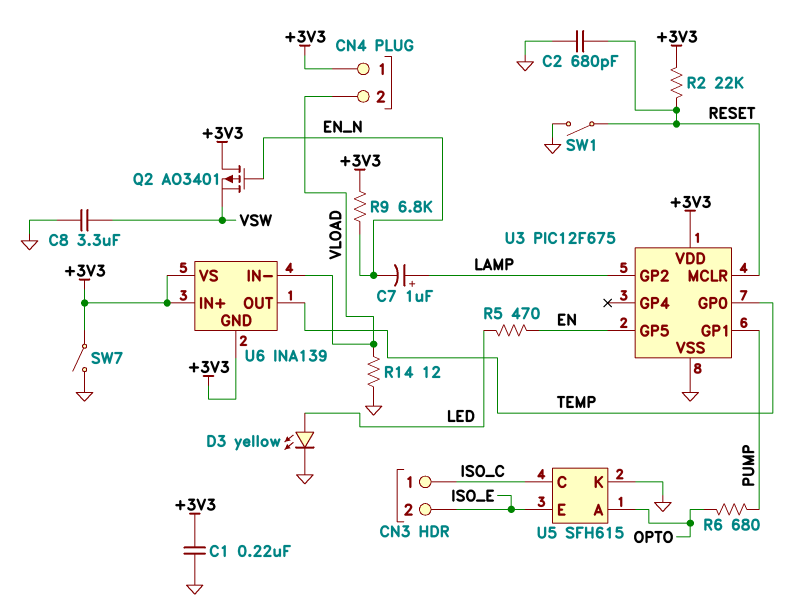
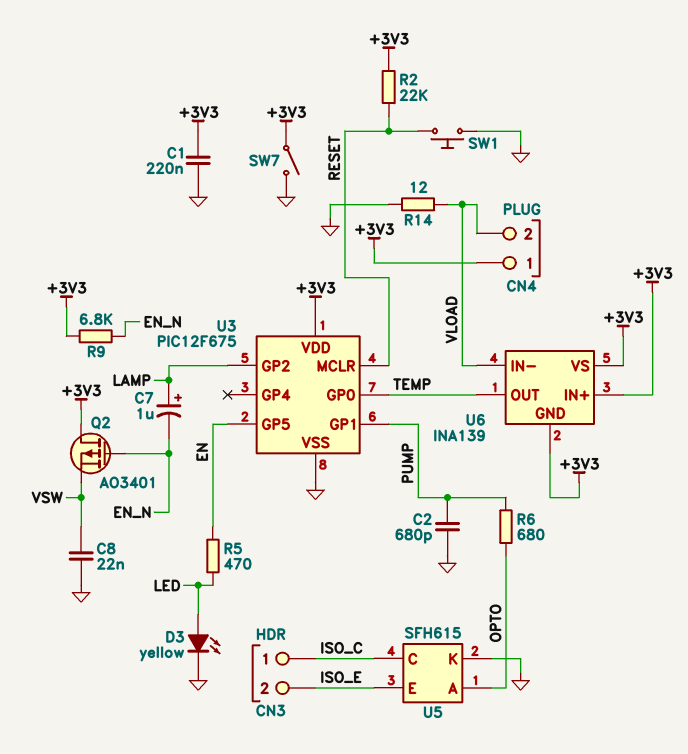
C2: 680pF (GND, RESET) -> 680pF (GND, PUMP)
C8: 3.3uF (GND, VSW) -> 22nF (GND, VSW)
SW1: switch (GND, RESET) -> button (GND, RESET)

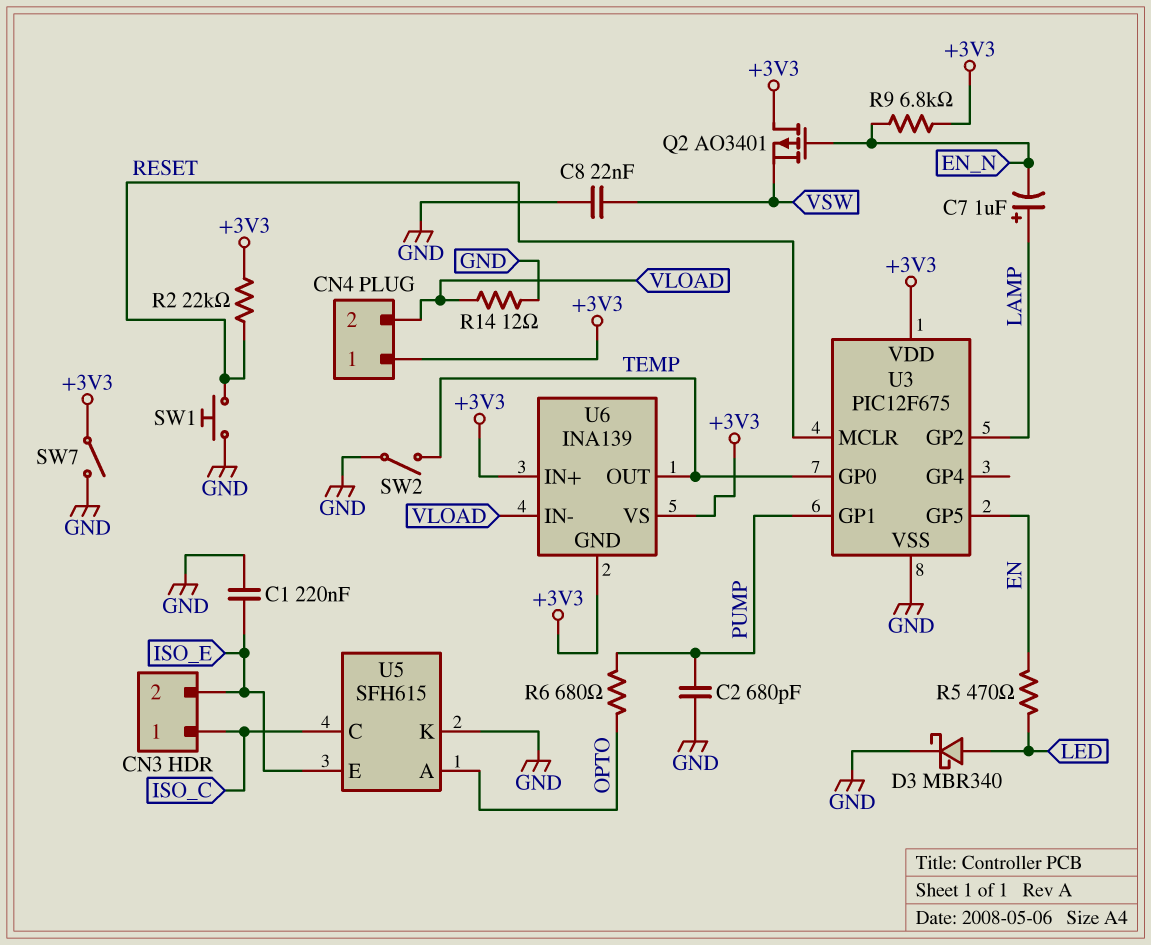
C1: 220nF (+3V3, GND) -> 220nF (GND, ISO_E)
D3: LED yellow (A LED, K GND) -> schottky MBR340 (A LED, K GND)
SW2: none -> switch (GND, TEMP)

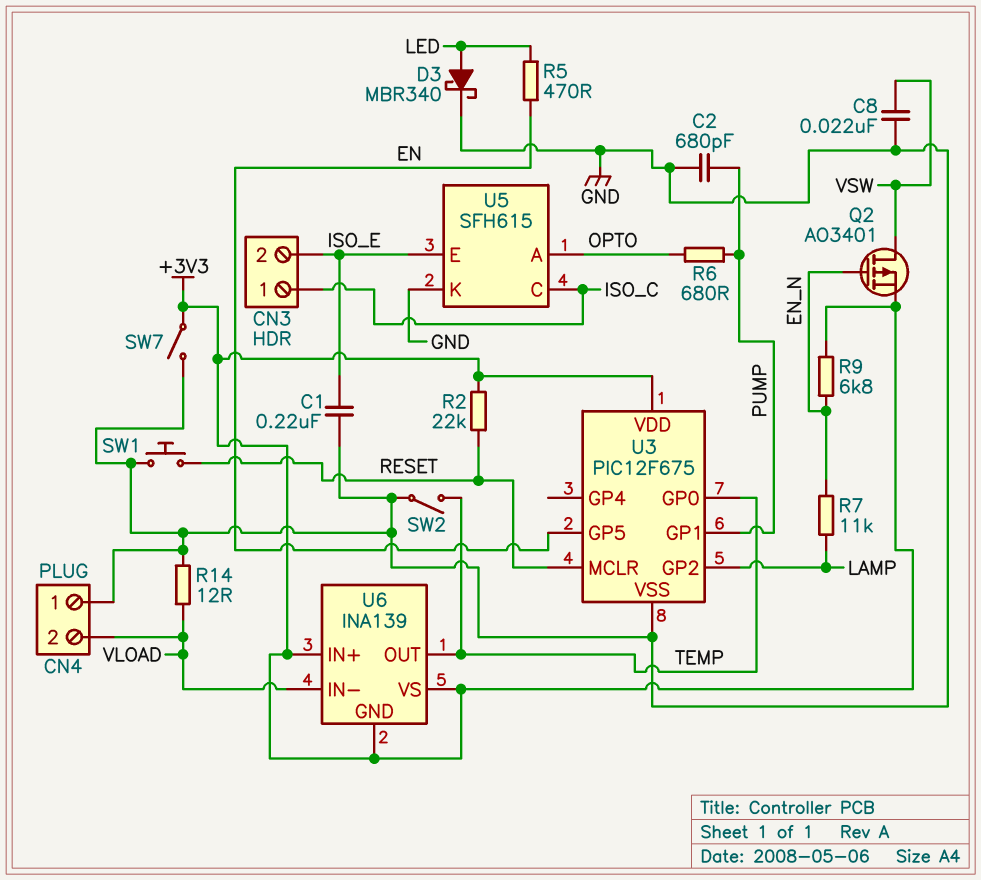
C7: 1uF (plus LAMP, minus EN_N) -> none
CN4 pin 1: +3V3 -> GND
Q2: PMOS AO3401 (G EN_N, D +3V3, S VSW) -> PMOS AO3401 (G EN_N, D VSW, S +3V3)
R7: none -> 11k (EN_N, LAMP)

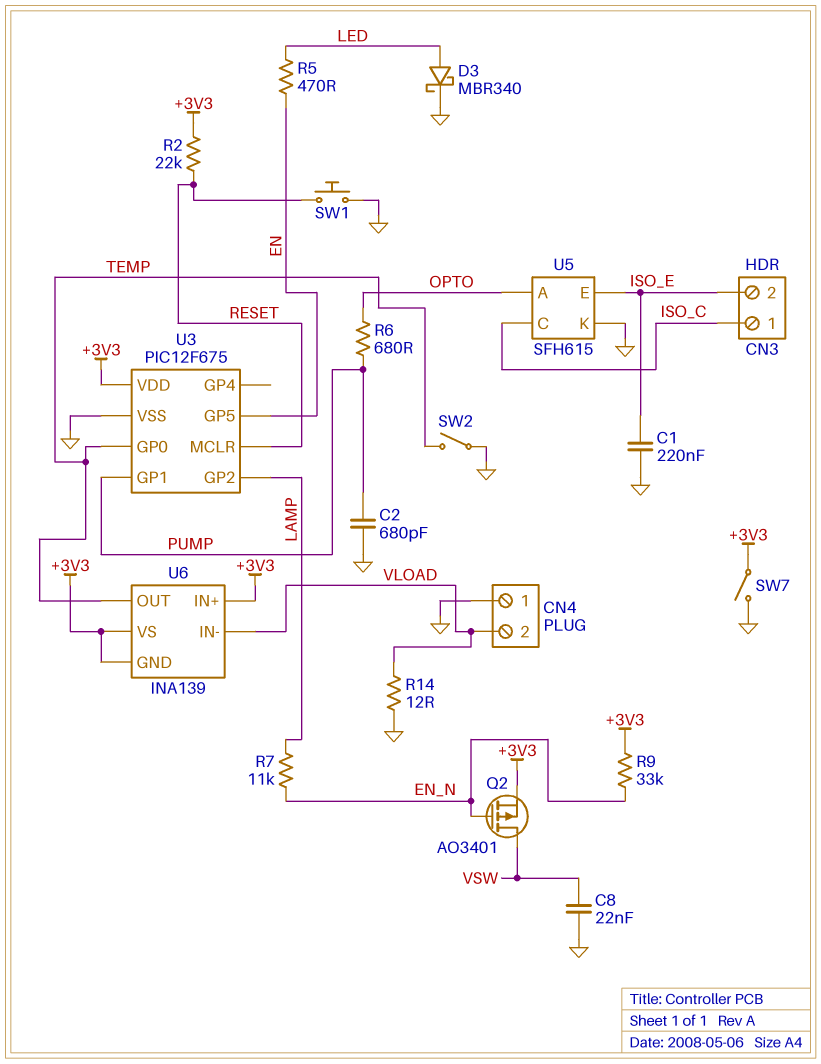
R9: 6.8k (+3V3, EN_N) -> 33k (+3V3, EN_N)

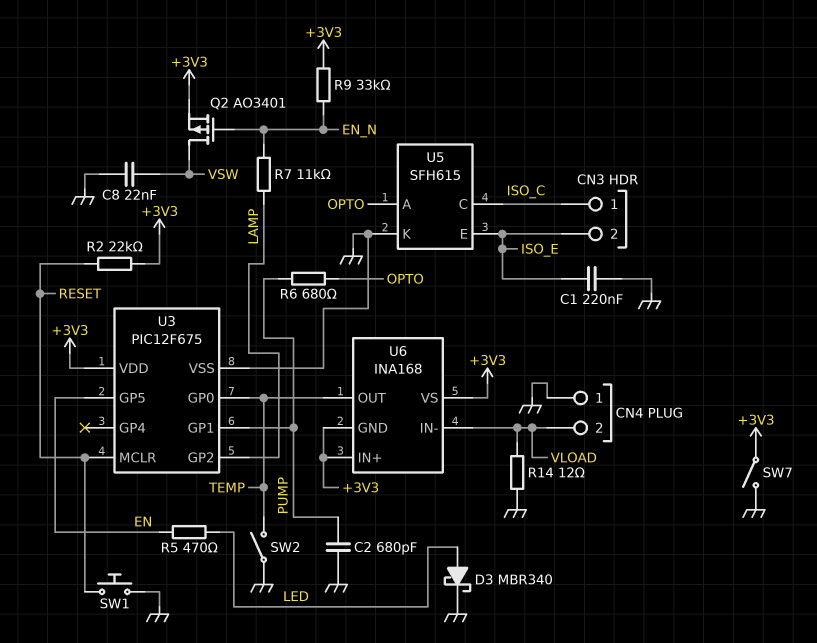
U6: INA139 -> INA168

